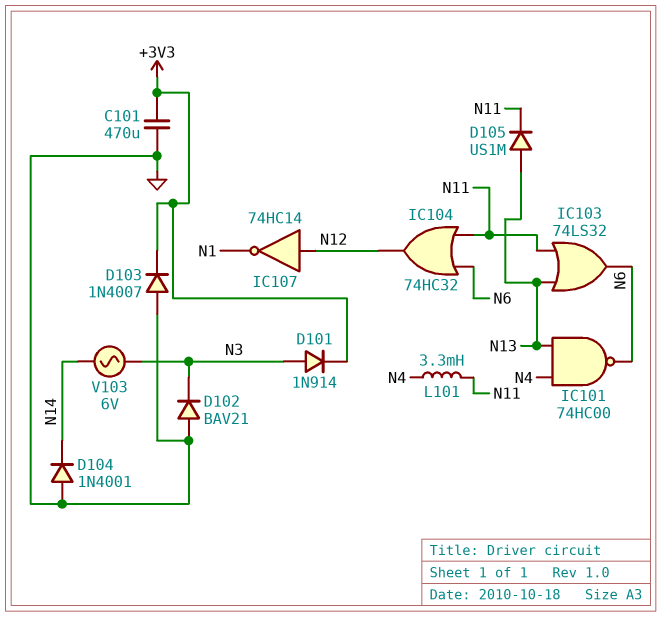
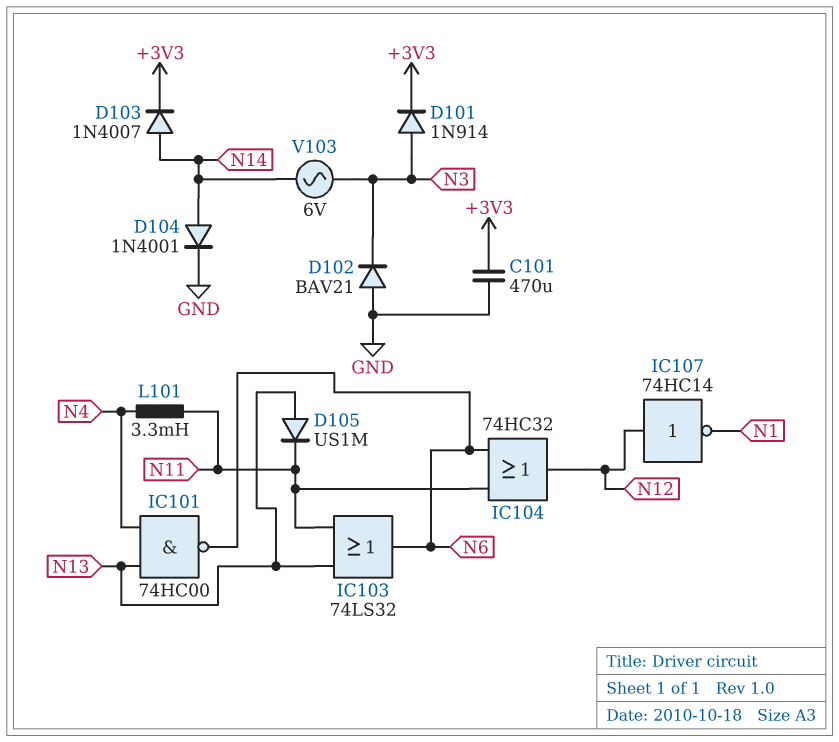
D103: diode 1N4007 (A GND, K +3V3) -> diode 1N4007 (A N14, K +3V3)
D104: diode 1N4001 (A GND, K N14) -> diode 1N4001 (A N14, K GND)

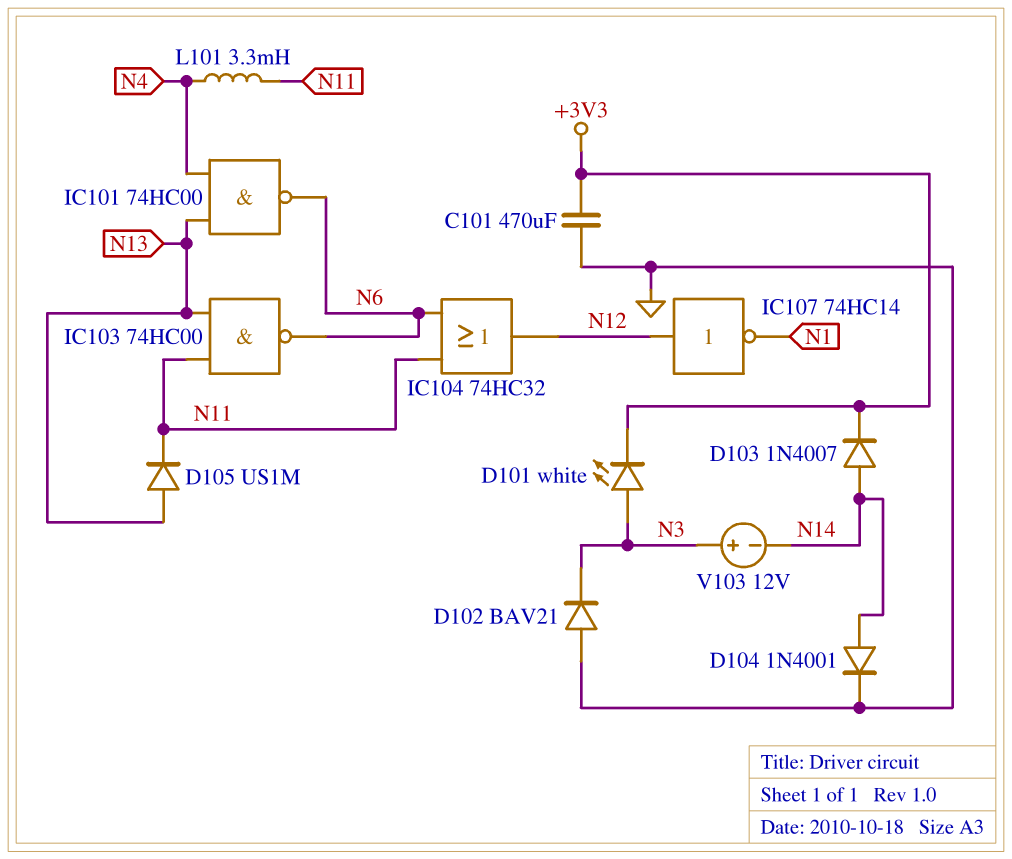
D101: diode 1N914 (A N3, K +3V3) -> LED white (A N3, K +3V3)
IC103: OR 74LS32 (in N11, in N13, out N6) -> NAND 74HC00 (in N11, in N13, out N6)
V103: AC 6V (N3, N14) -> 12V (plus N3, minus N14)

